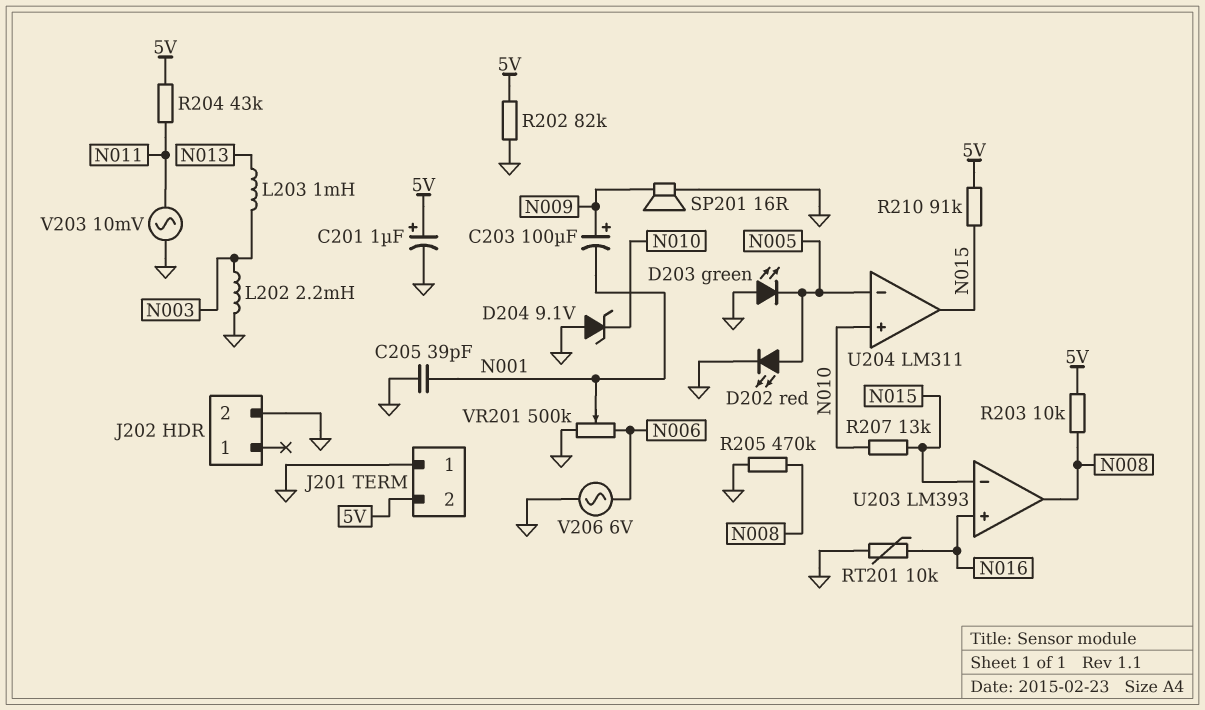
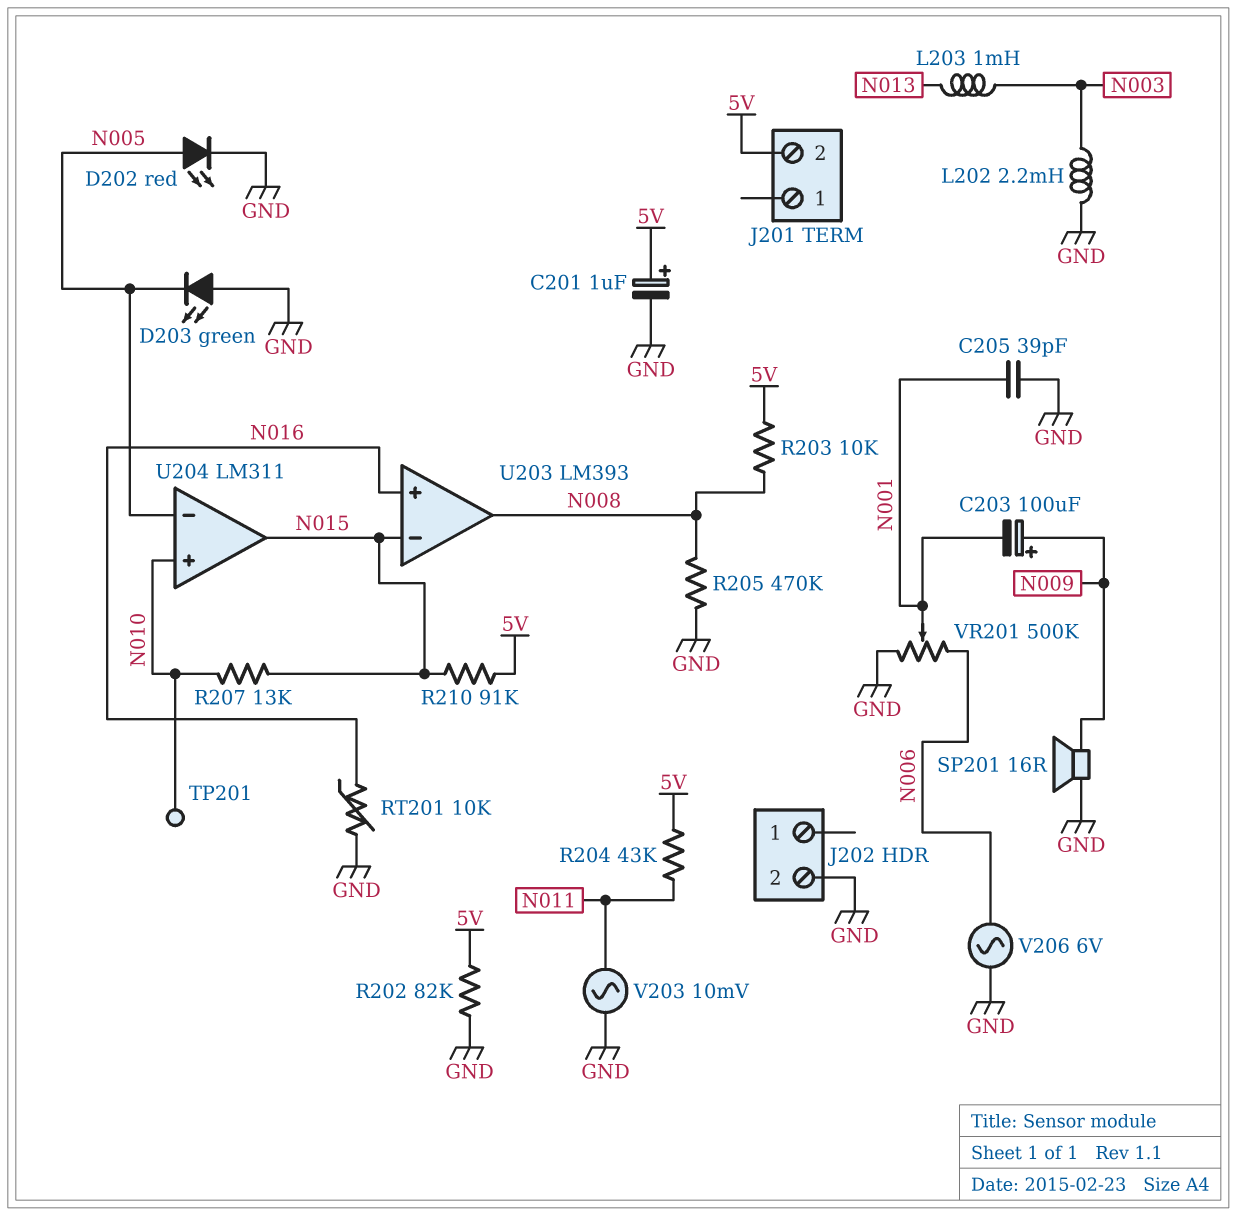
D204: zener 9.1V (A GND, K N010) -> none
J201 pin 1: GND -> none
TP201: none -> test point (N010)

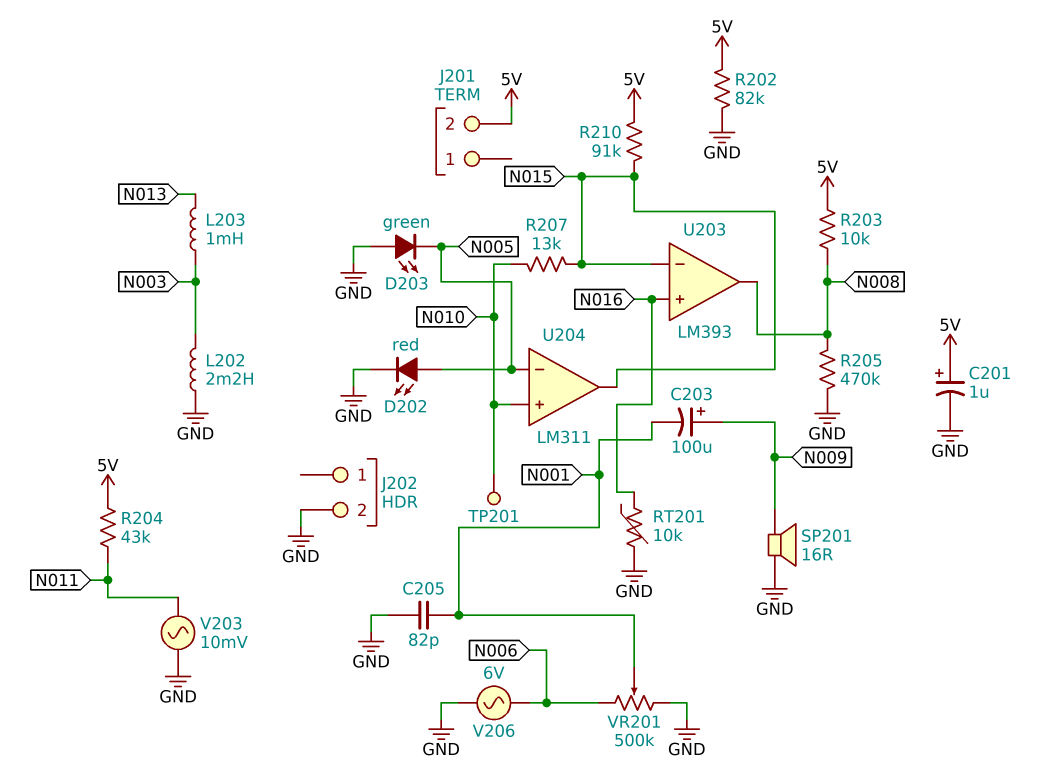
C205: 39pF (GND, N001) -> 82pF (GND, N001)

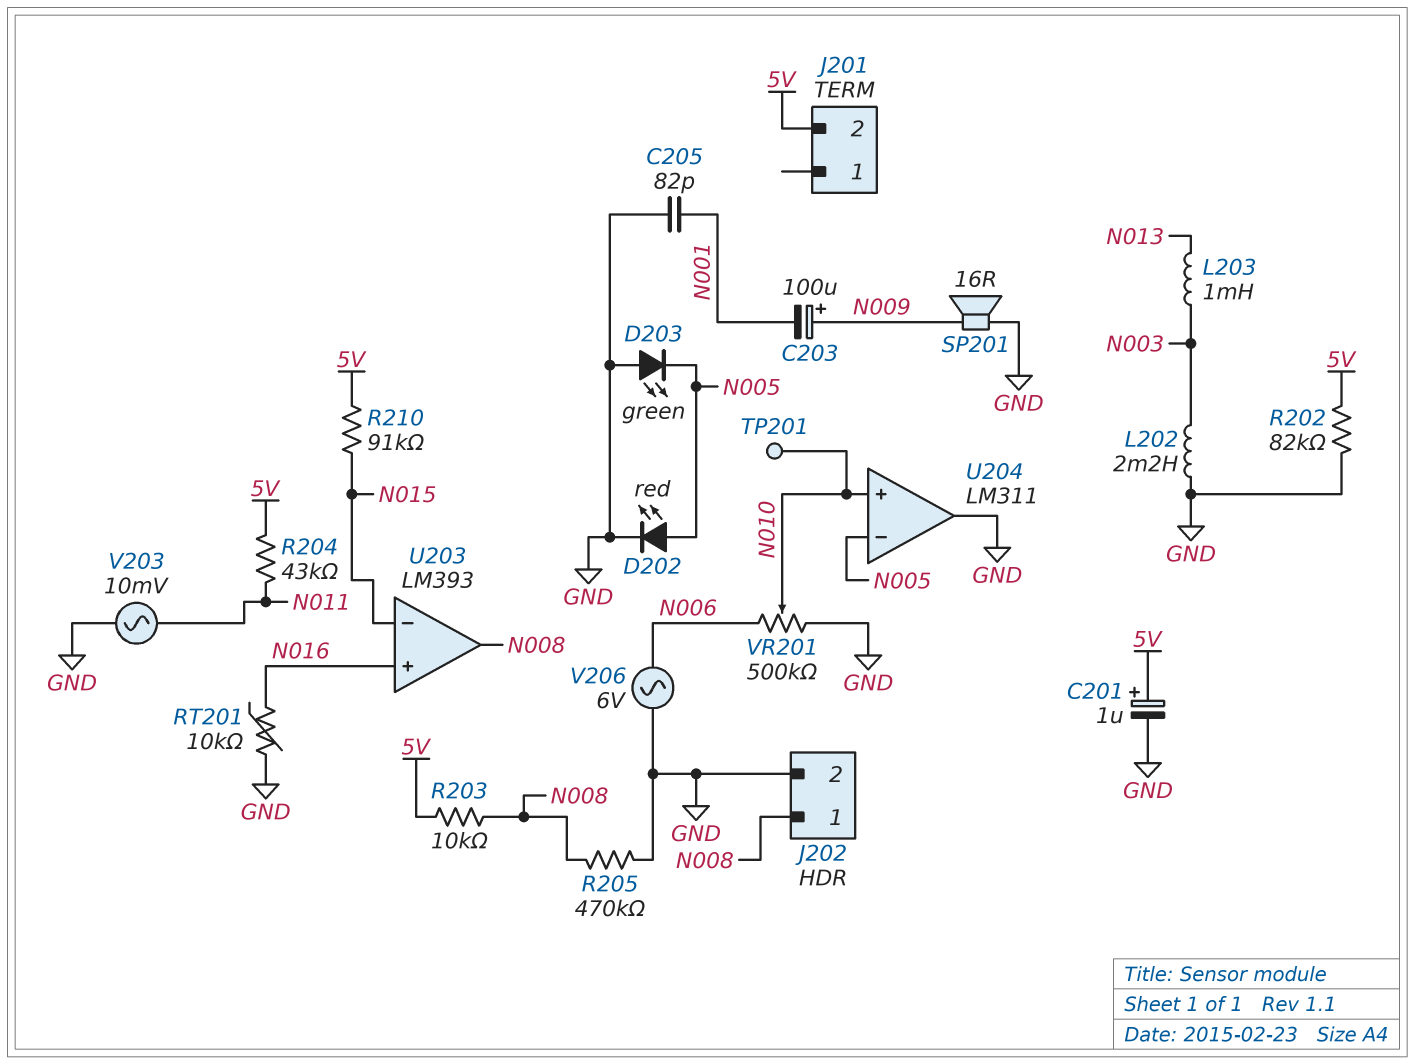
J202 pin 1: none -> N008
R207: 13k (N010, N015) -> none
U204 pin out: N015 -> GND
VR201: 500k (GND, N006, wiper N001) -> 500k (GND, N006, wiper N010)

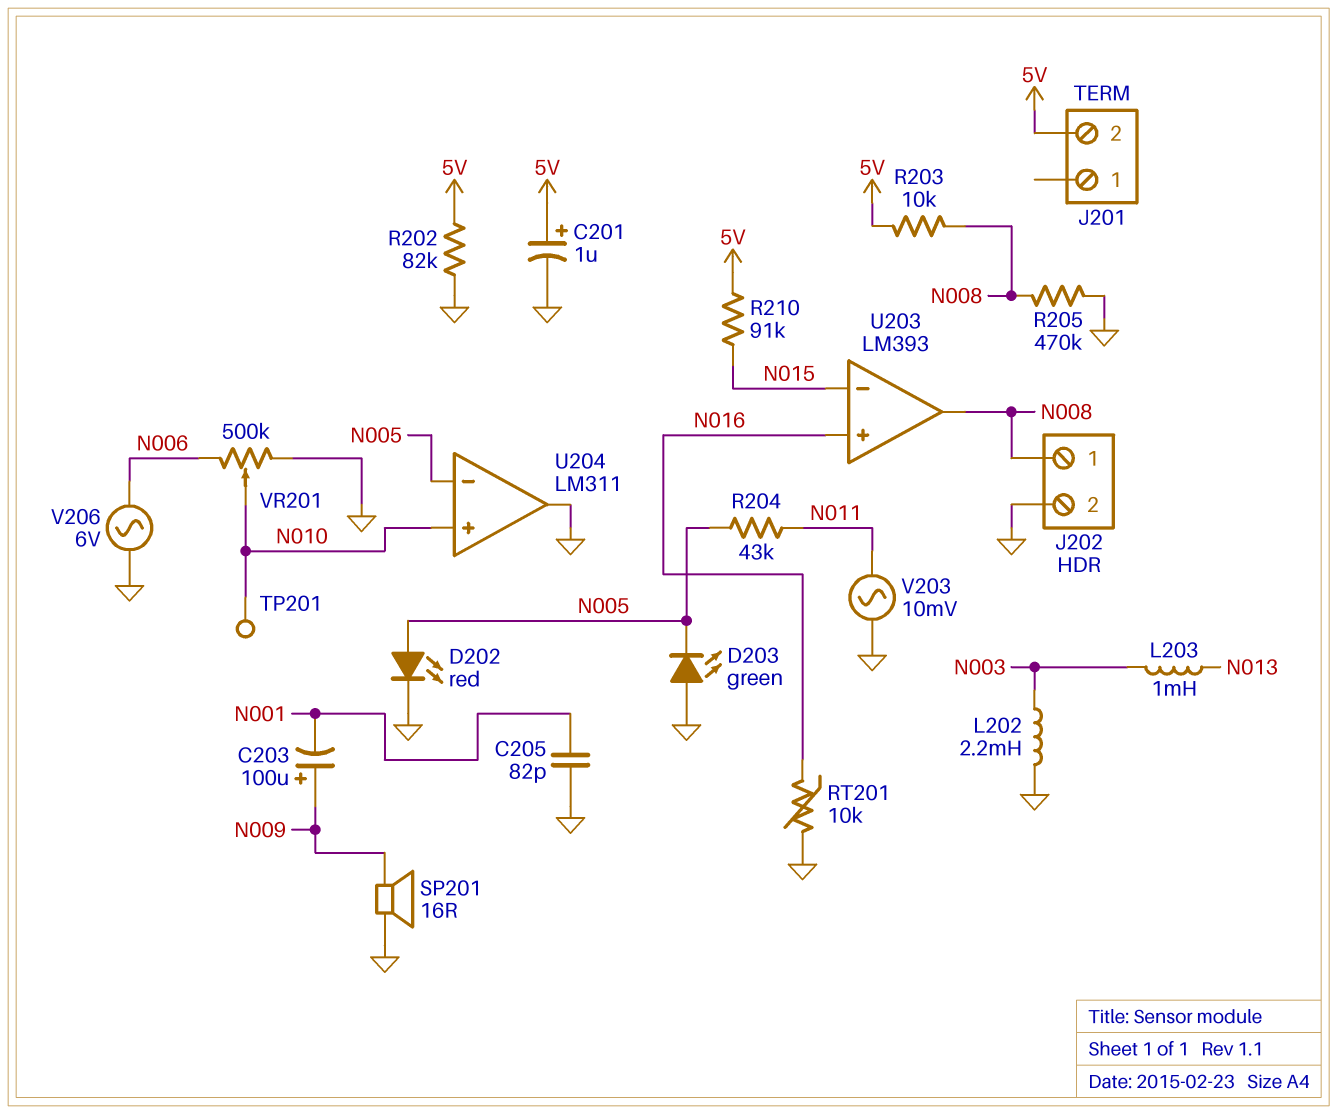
R204: 43k (5V, N011) -> 43k (N005, N011)

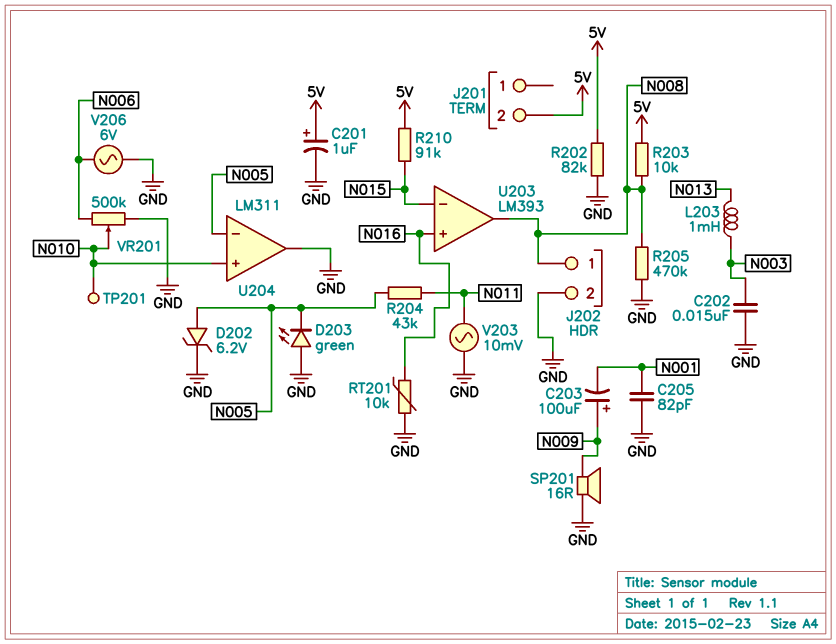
C202: none -> 15nF (GND, N003)
D202: LED red (A N005, K GND) -> zener 6.2V (A N005, K GND)
L202: 2.2mH (GND, N003) -> none

